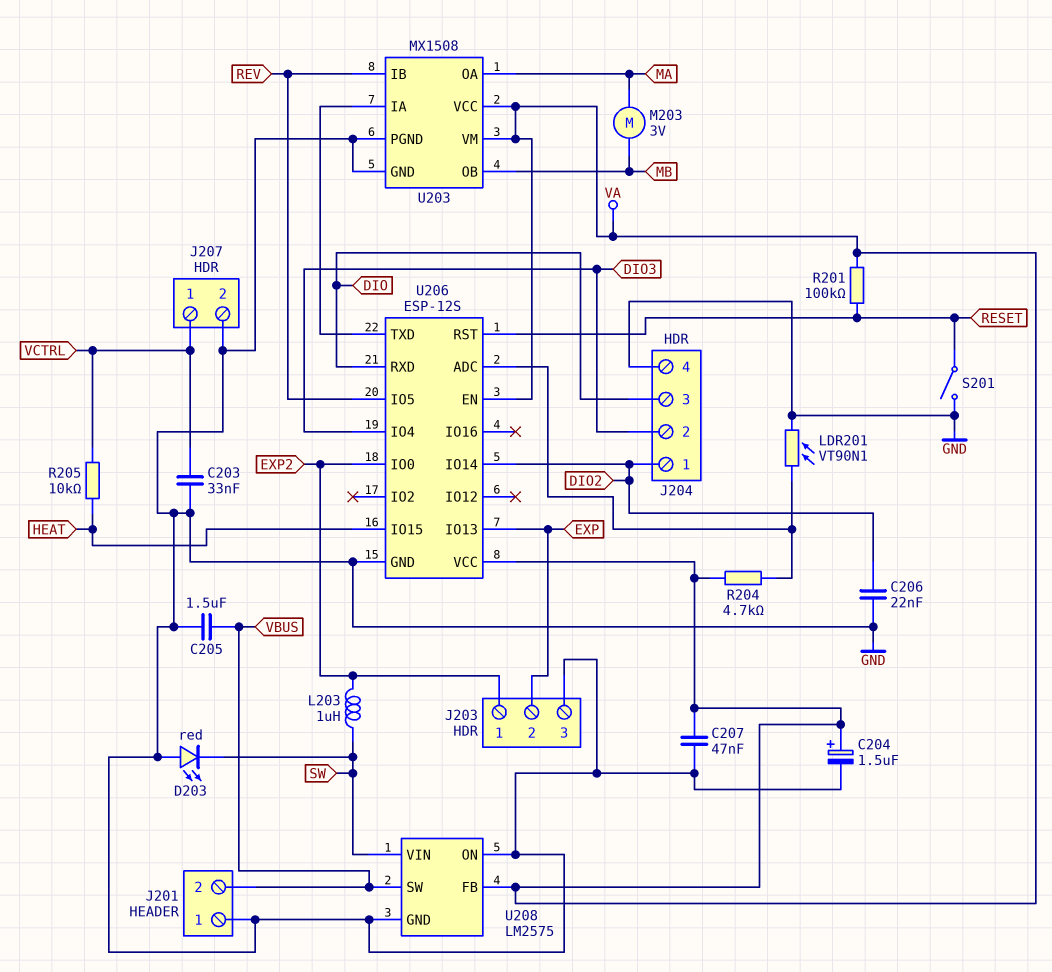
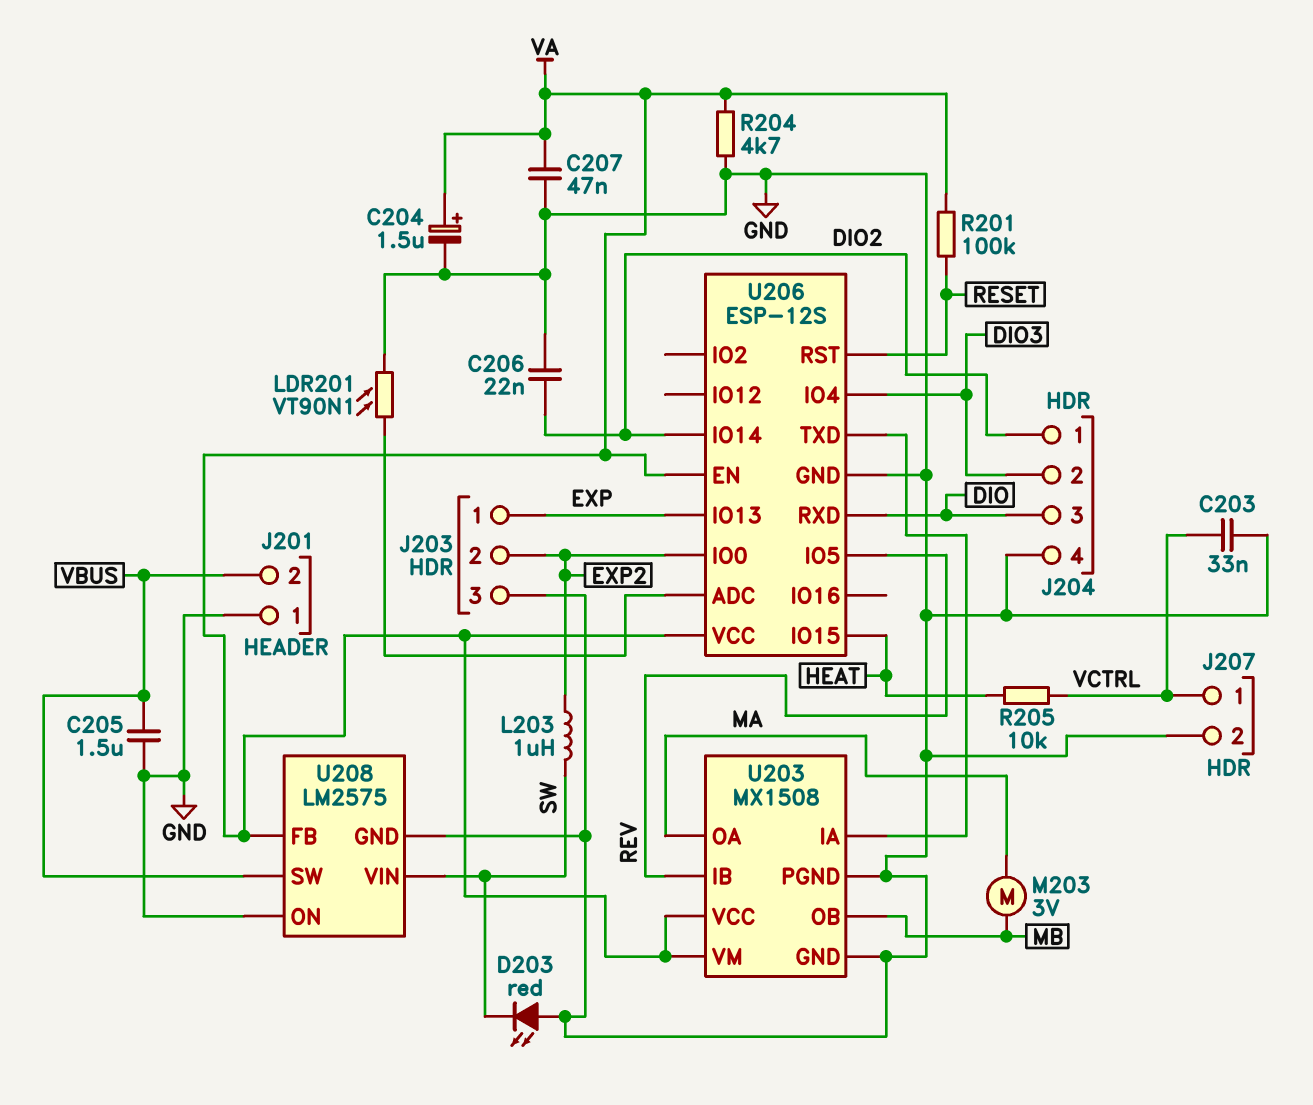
J203 pin 1: EXP2 -> EXP
J203 pin 2: EXP -> EXP2
R204: 4.7k (U206/ADC, VA) -> 4.7k (GND, VA)
S201: switch (GND, RESET) -> none

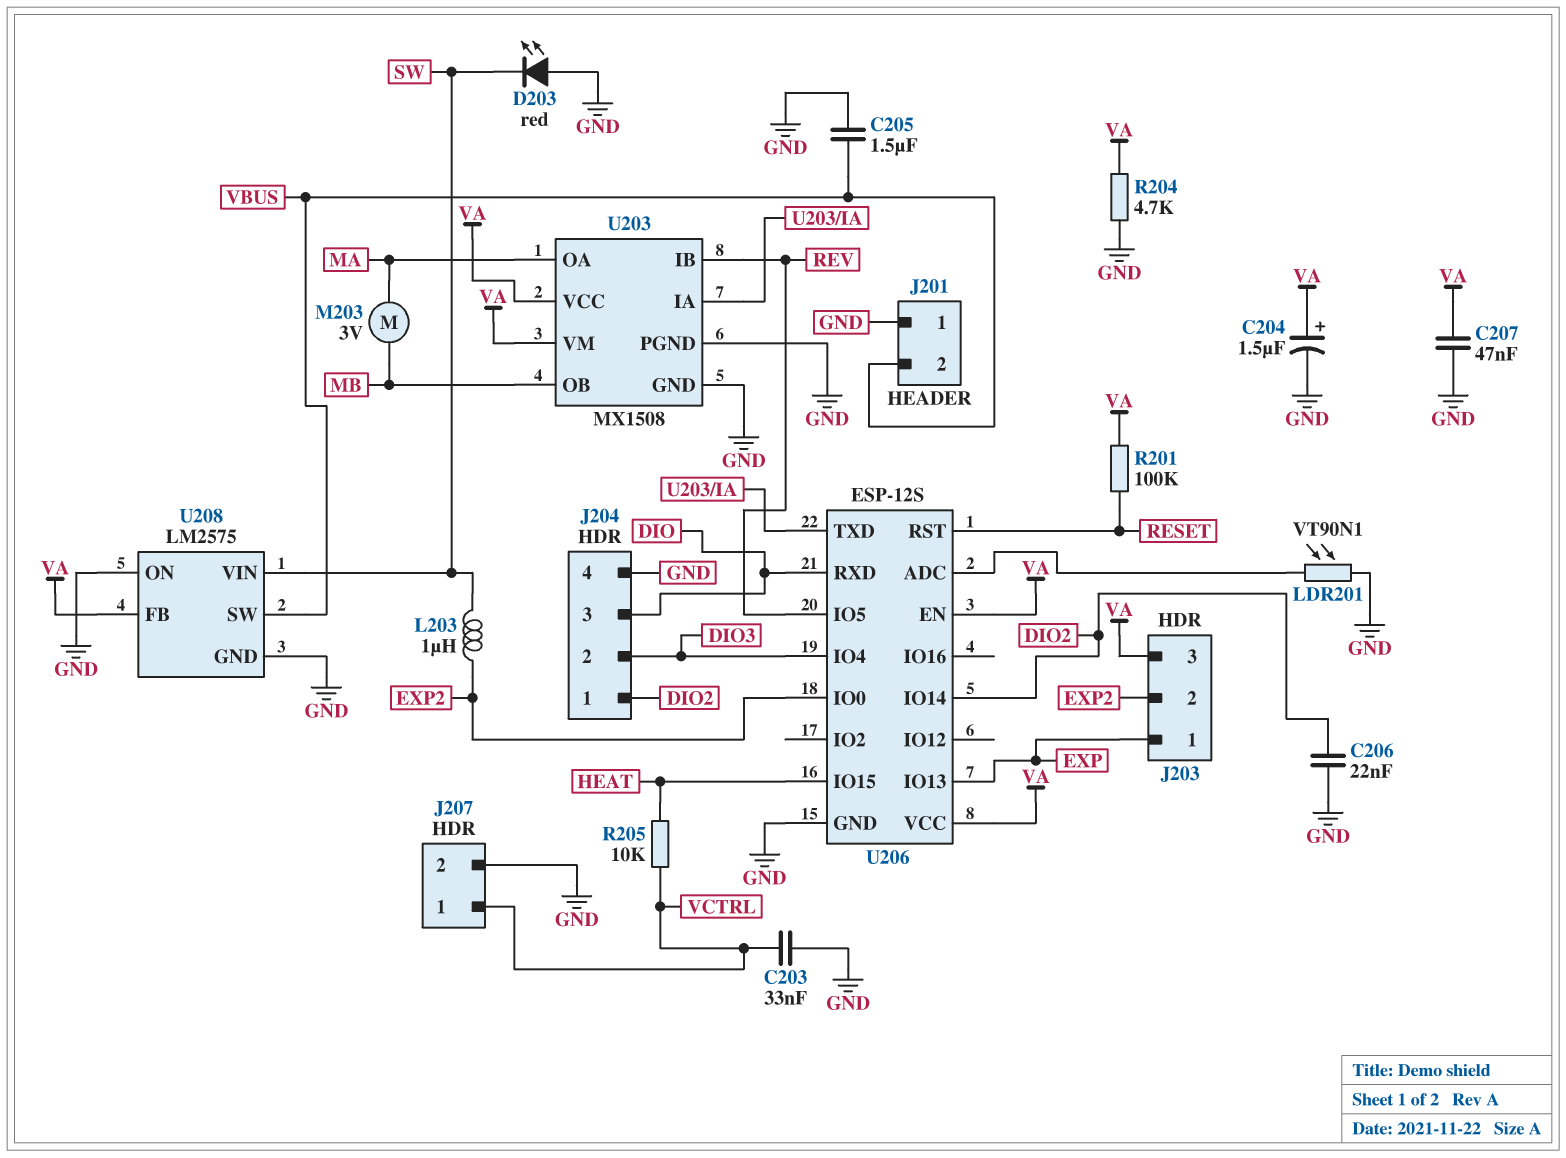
J203 pin 3: GND -> VA

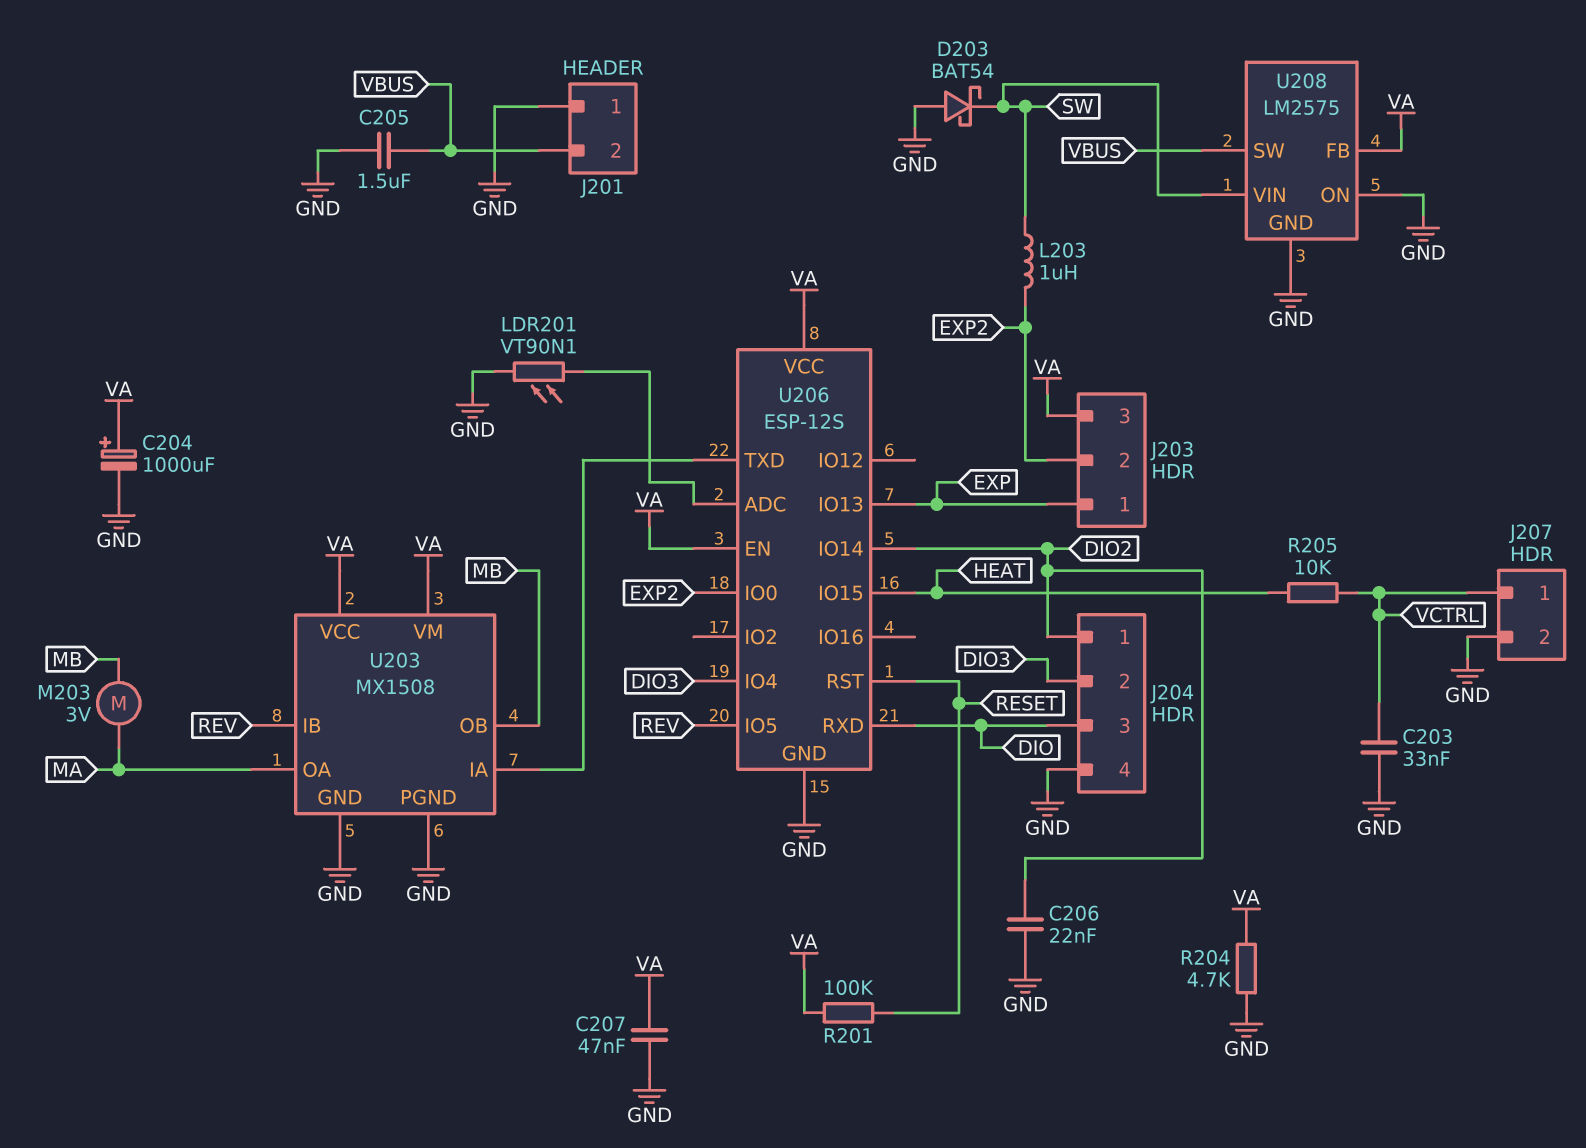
C204: 1.5uF (plus VA, minus GND) -> 1000uF (plus VA, minus GND)
D203: LED red (A GND, K SW) -> schottky BAT54 (A GND, K SW)

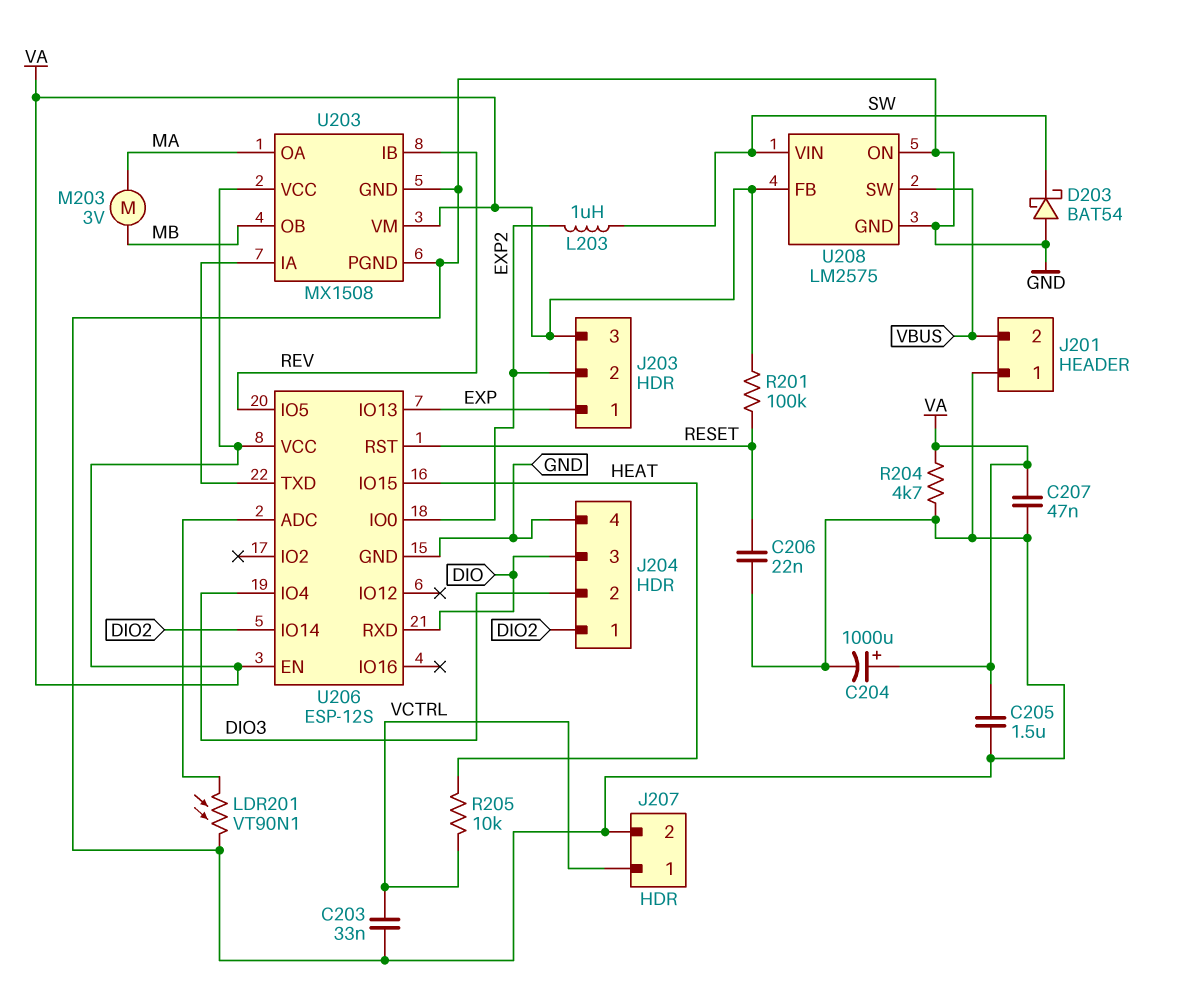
C205: 1.5uF (GND, VBUS) -> 1.5uF (GND, VA)
C206: 22nF (DIO2, GND) -> 22nF (GND, RESET)

